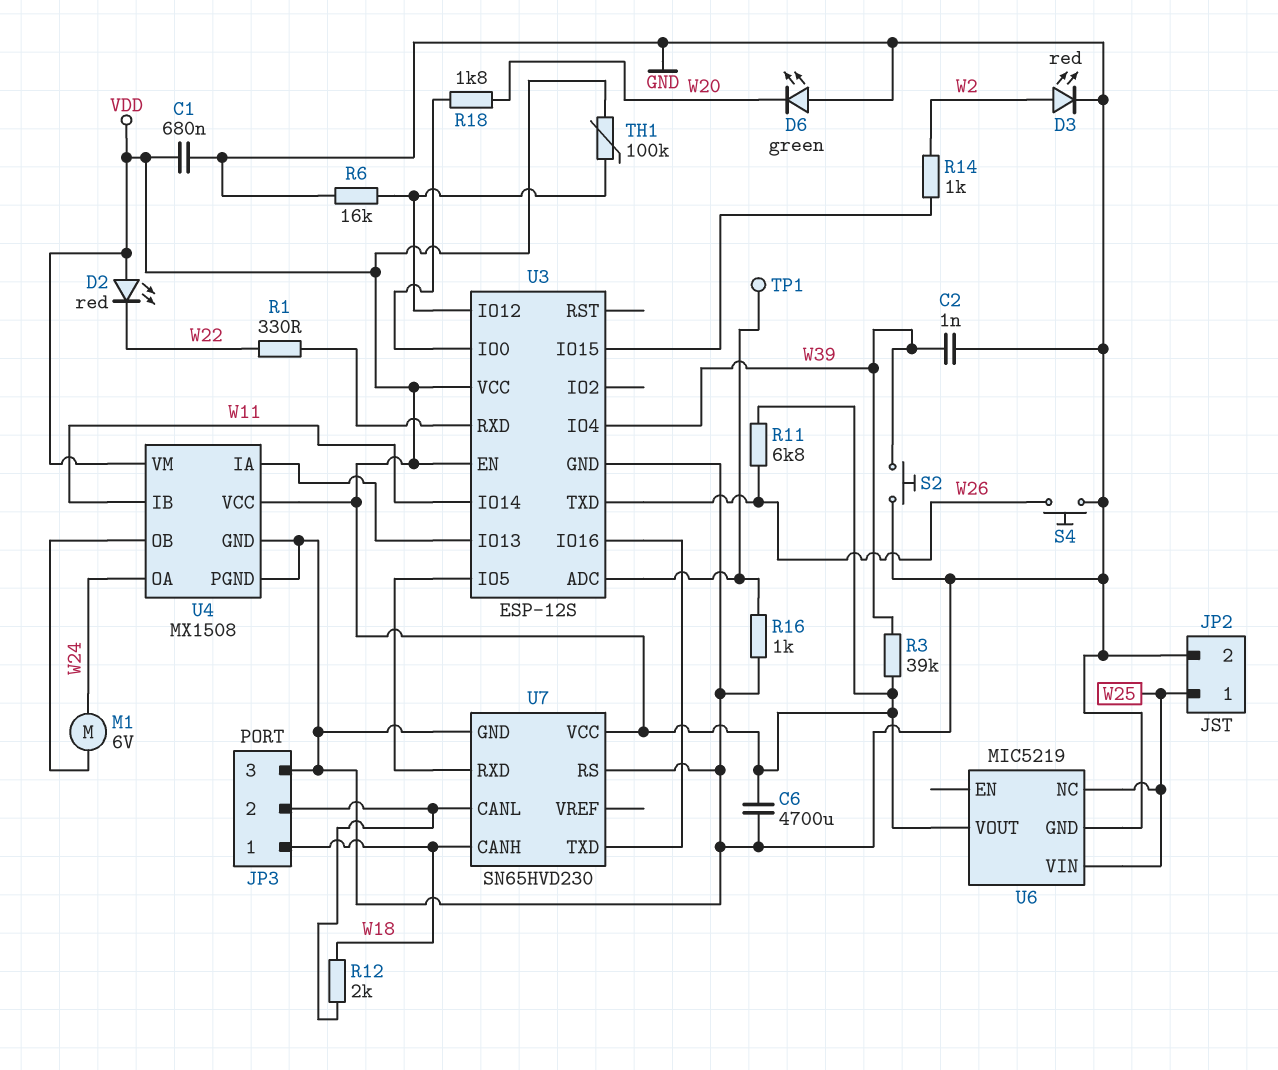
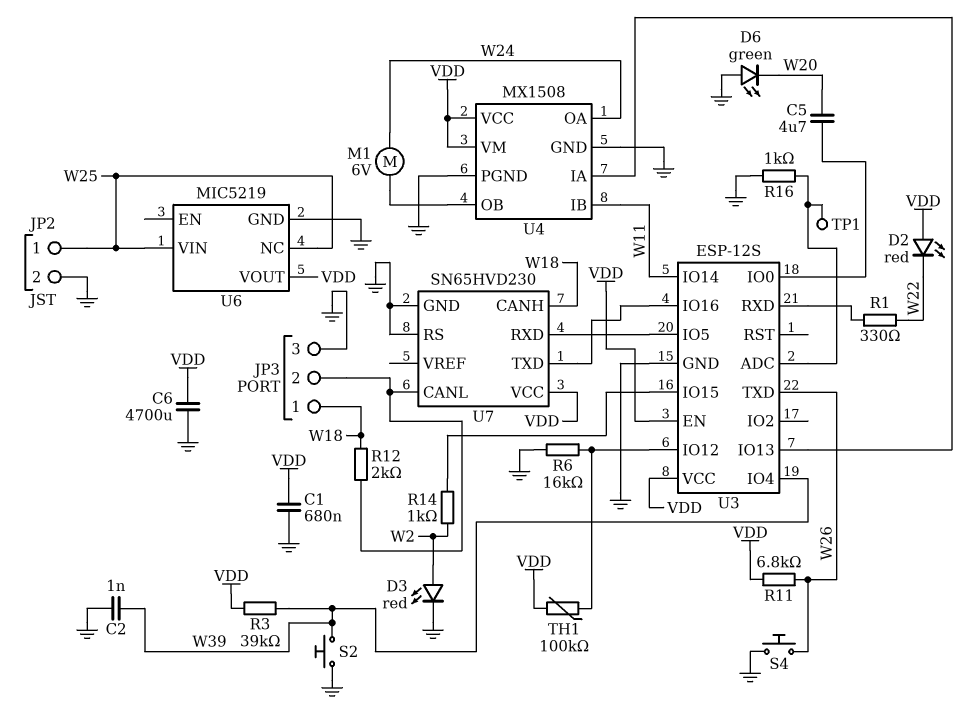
C5: none -> 4.7uF (U3/IO0, W20)
R18: 1.8k (U3/IO0, W20) -> none

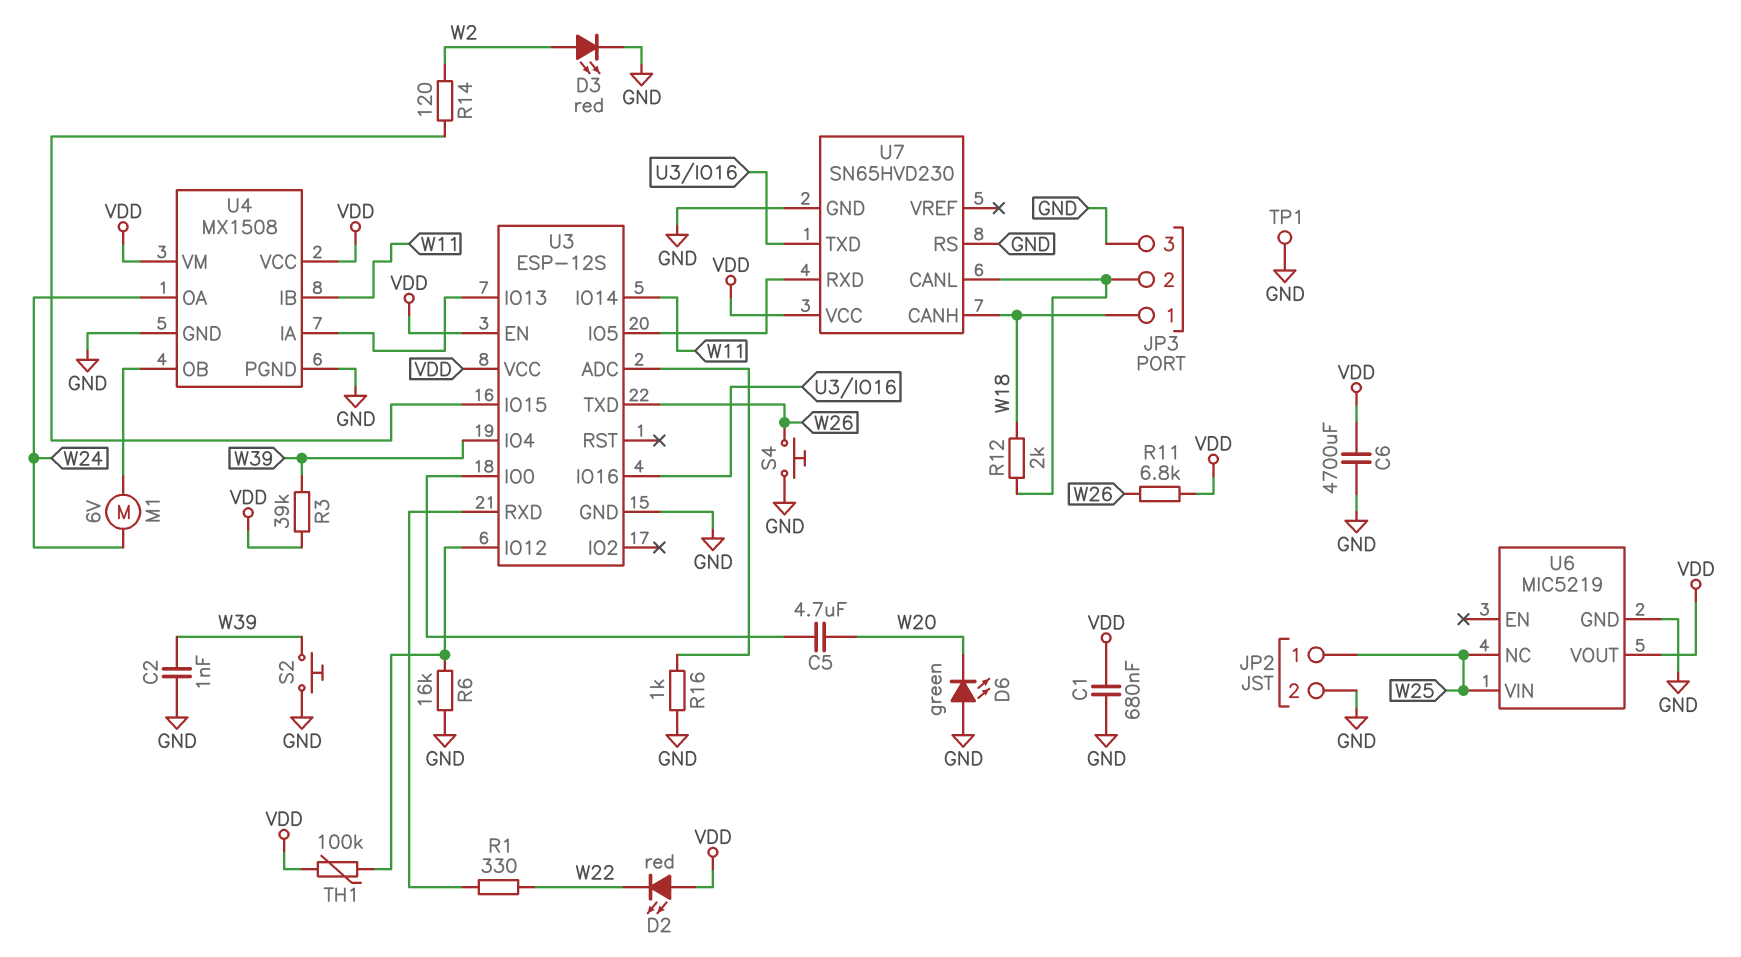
R14: 1k (U3/IO15, W2) -> 120 (U3/IO15, W2)
TP1: test point (U3/ADC) -> test point (GND)

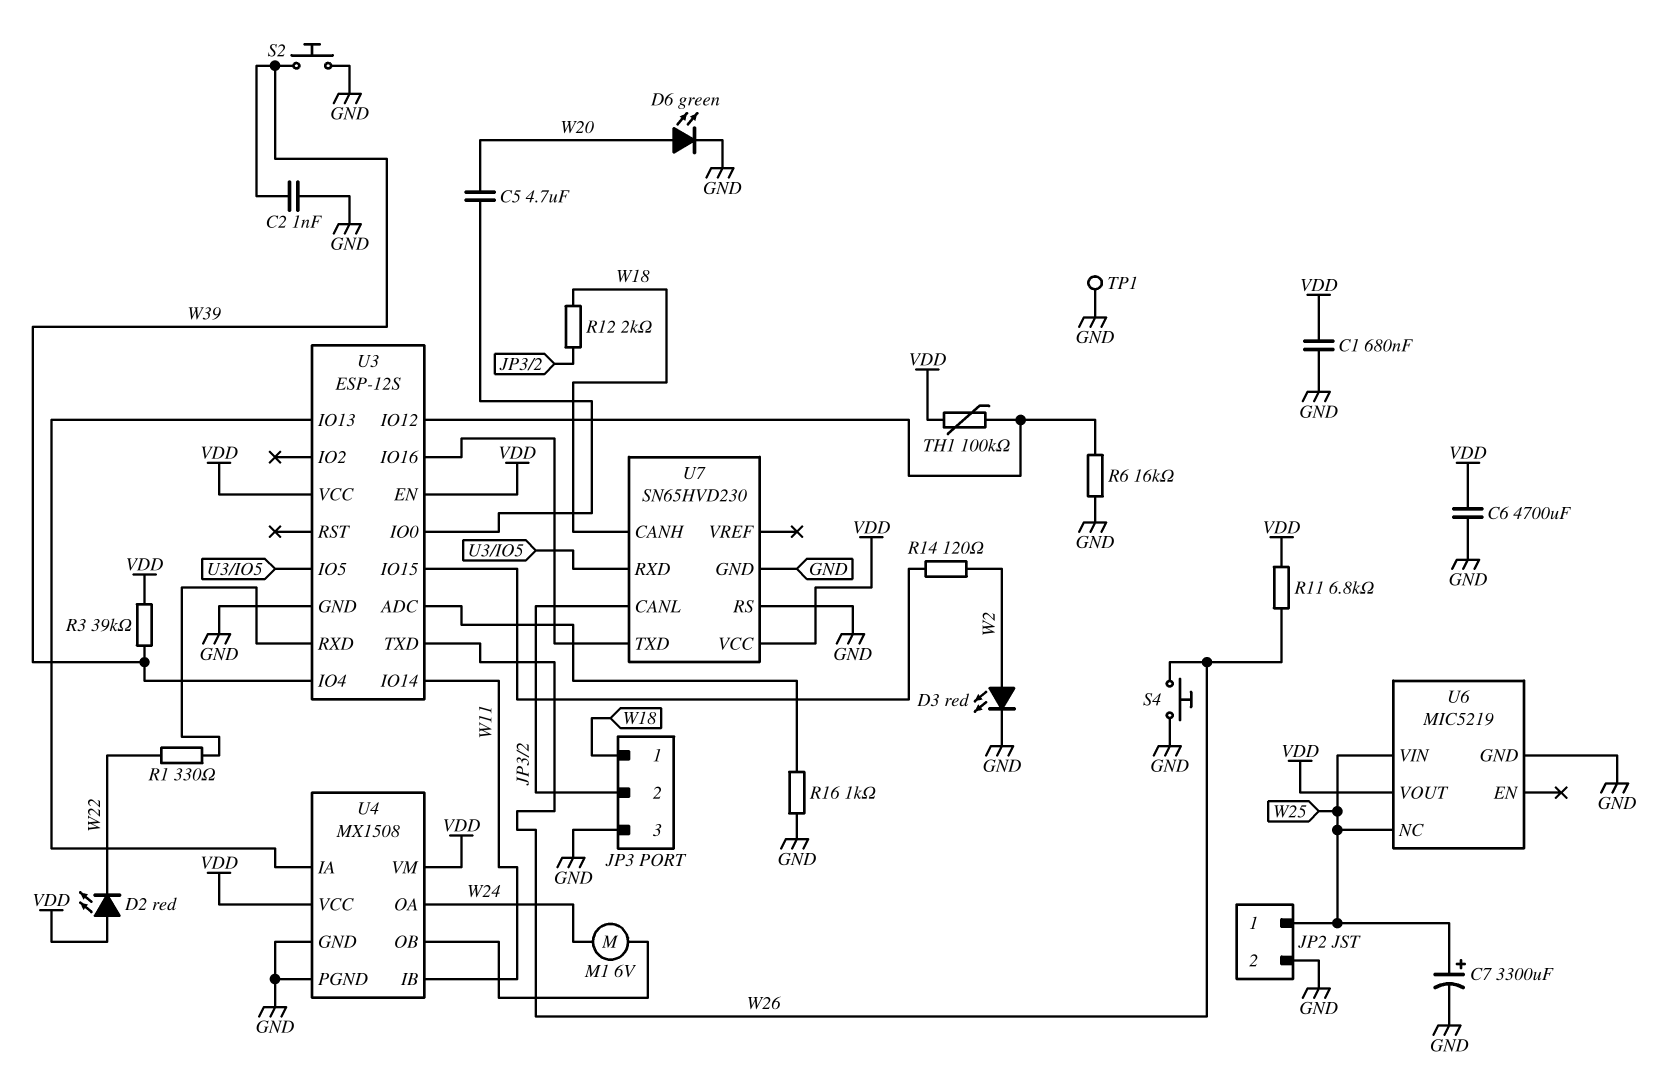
C7: none -> 3300uF (plus W25, minus GND)
D6: LED green (A GND, K W20) -> LED green (A W20, K GND)

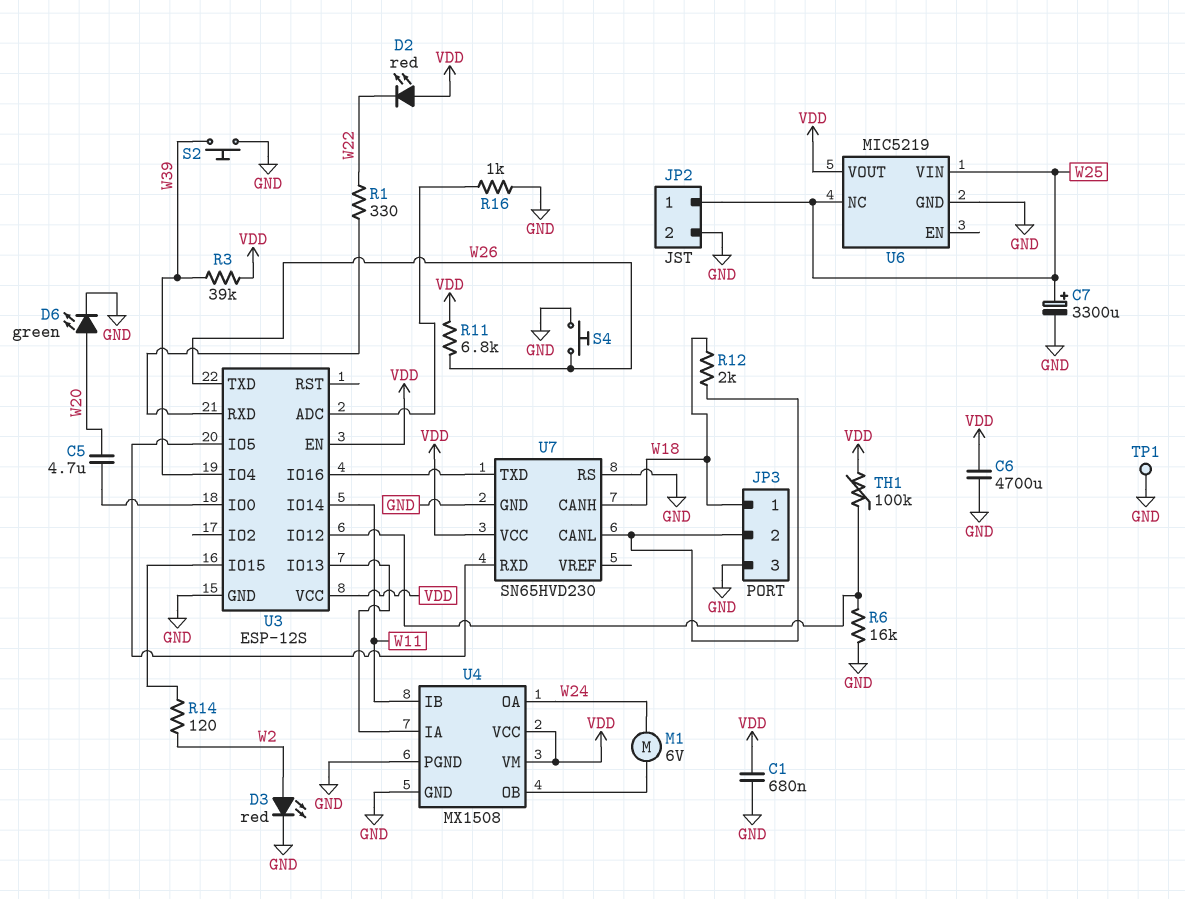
C2: 1nF (GND, W39) -> none

